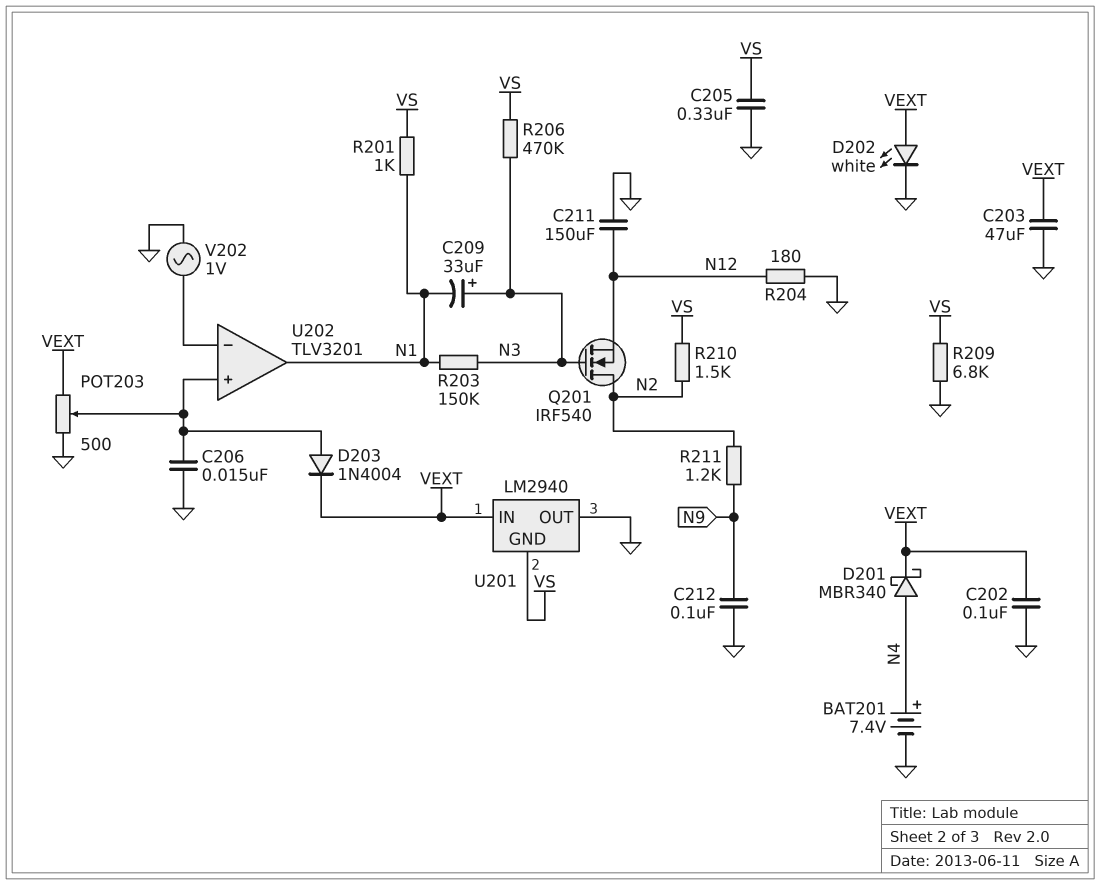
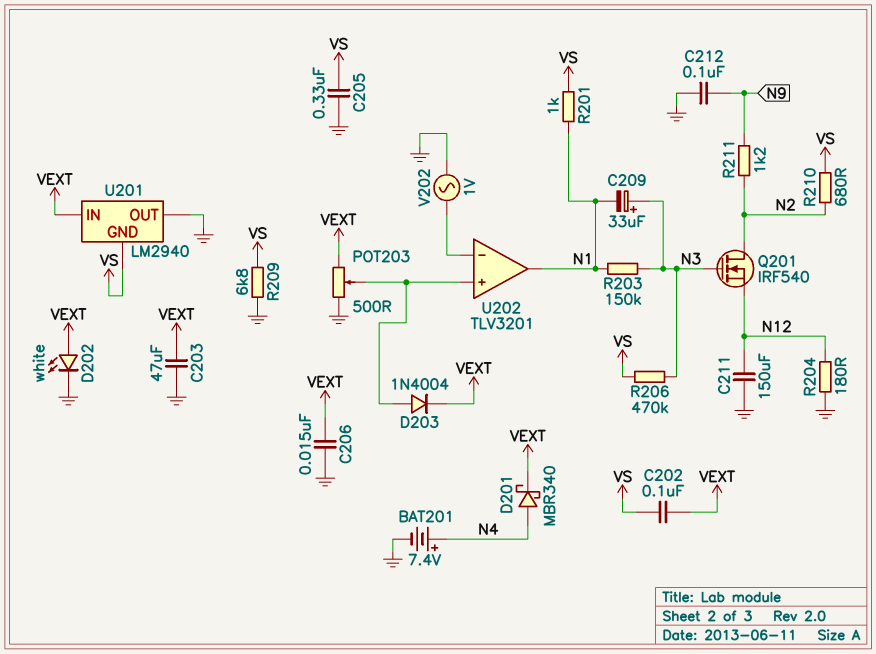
C202: 100nF (GND, VEXT) -> 100nF (VEXT, VS)
C206: 15nF (GND, U202/in+) -> 15nF (GND, VEXT)
R210: 1.5k (N2, VS) -> 680 (N2, VS)

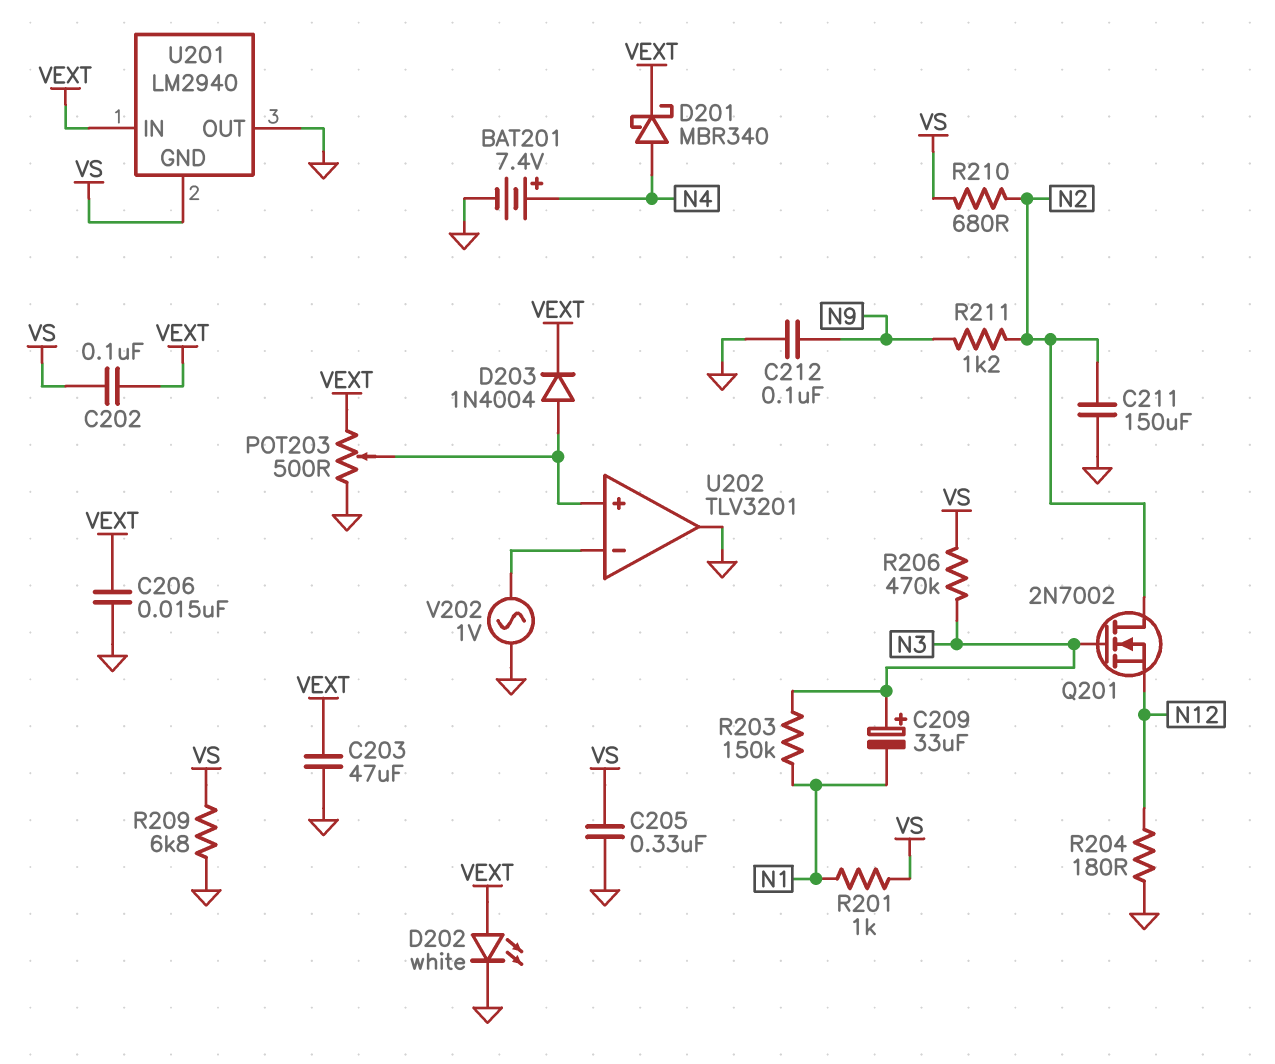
C211: 150uF (GND, N12) -> 150uF (GND, N2)
Q201: NMOS IRF540 (G N3, D N2, S N12) -> NMOS 2N7002 (G N3, D N2, S N12)
U202 pin out: N1 -> GND

